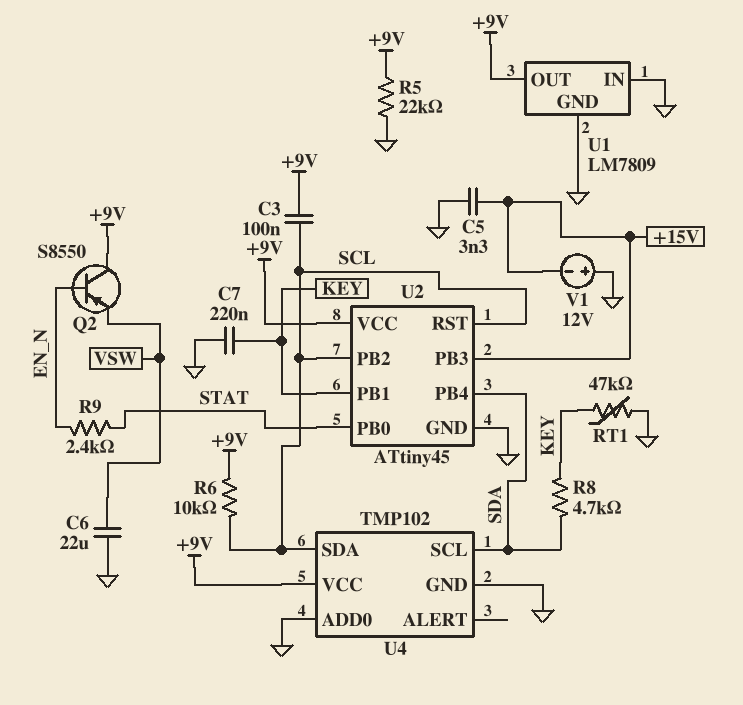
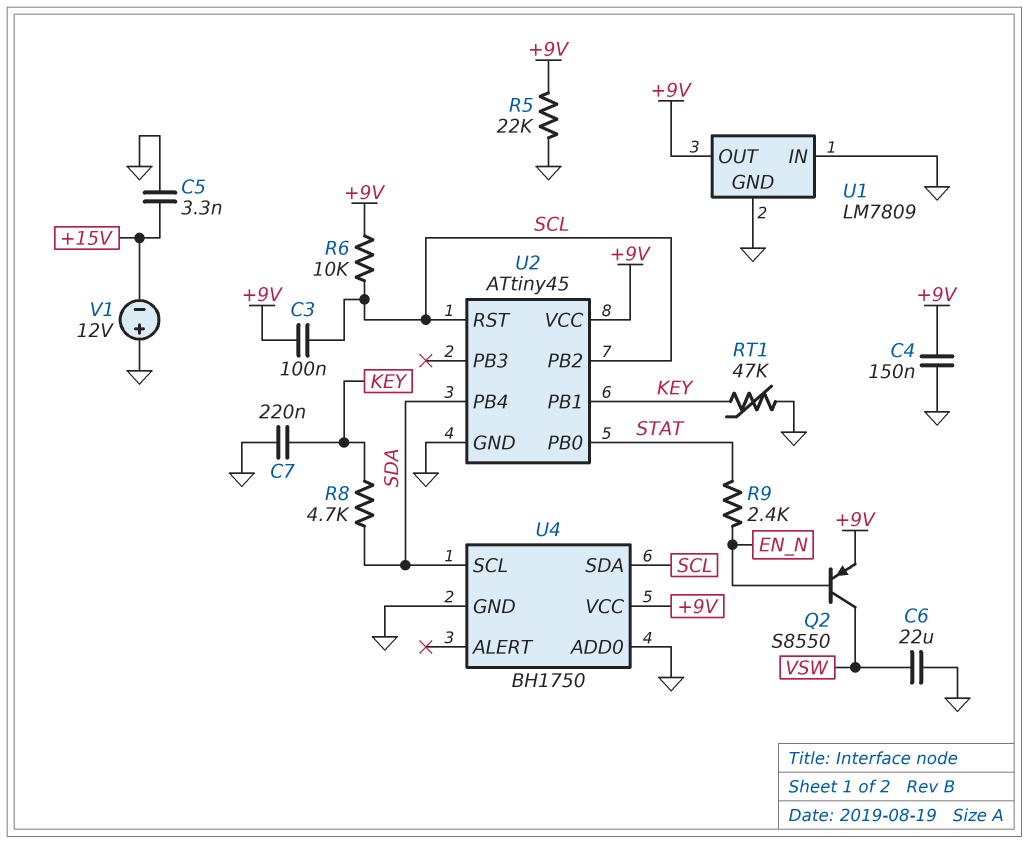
C4: none -> 150nF (+9V, GND)
Q2: PNP S8550 (B EN_N, C +9V, E VSW) -> PNP S8550 (B EN_N, C VSW, E +9V)
U2 pin PB3: +15V -> none
U4: TMP102 -> BH1750

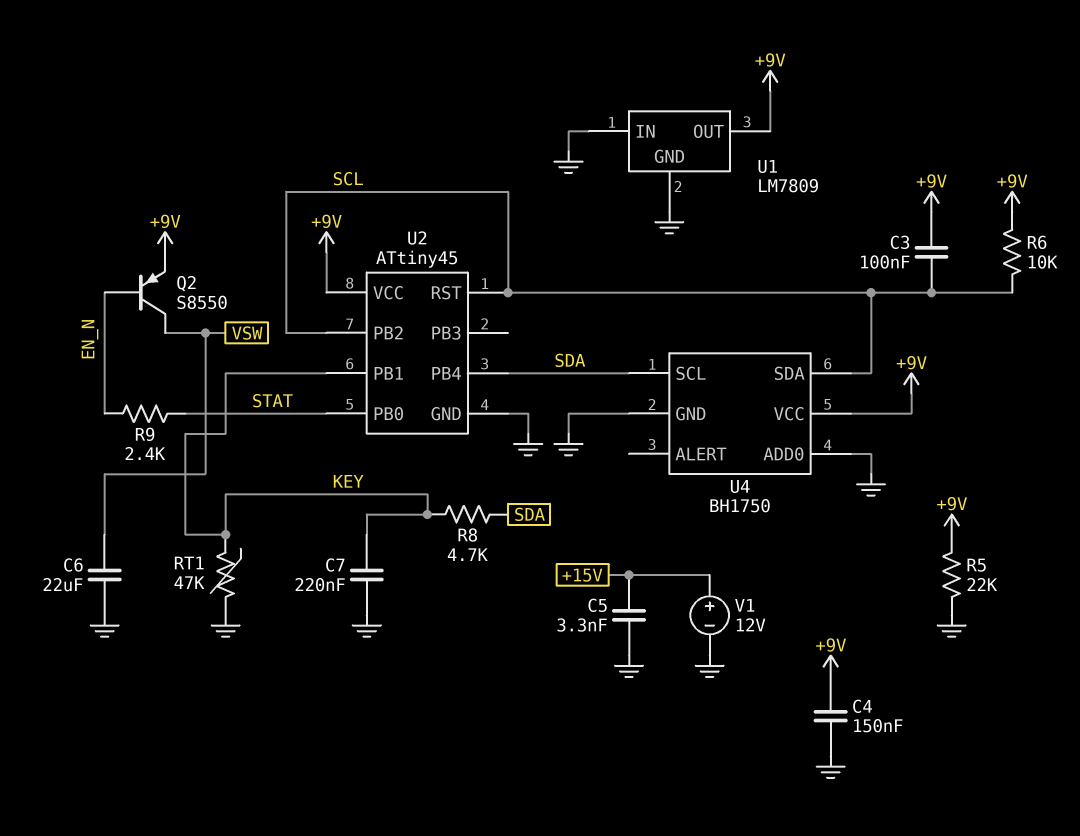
V1: 12V (plus GND, minus +15V) -> 12V (plus +15V, minus GND)

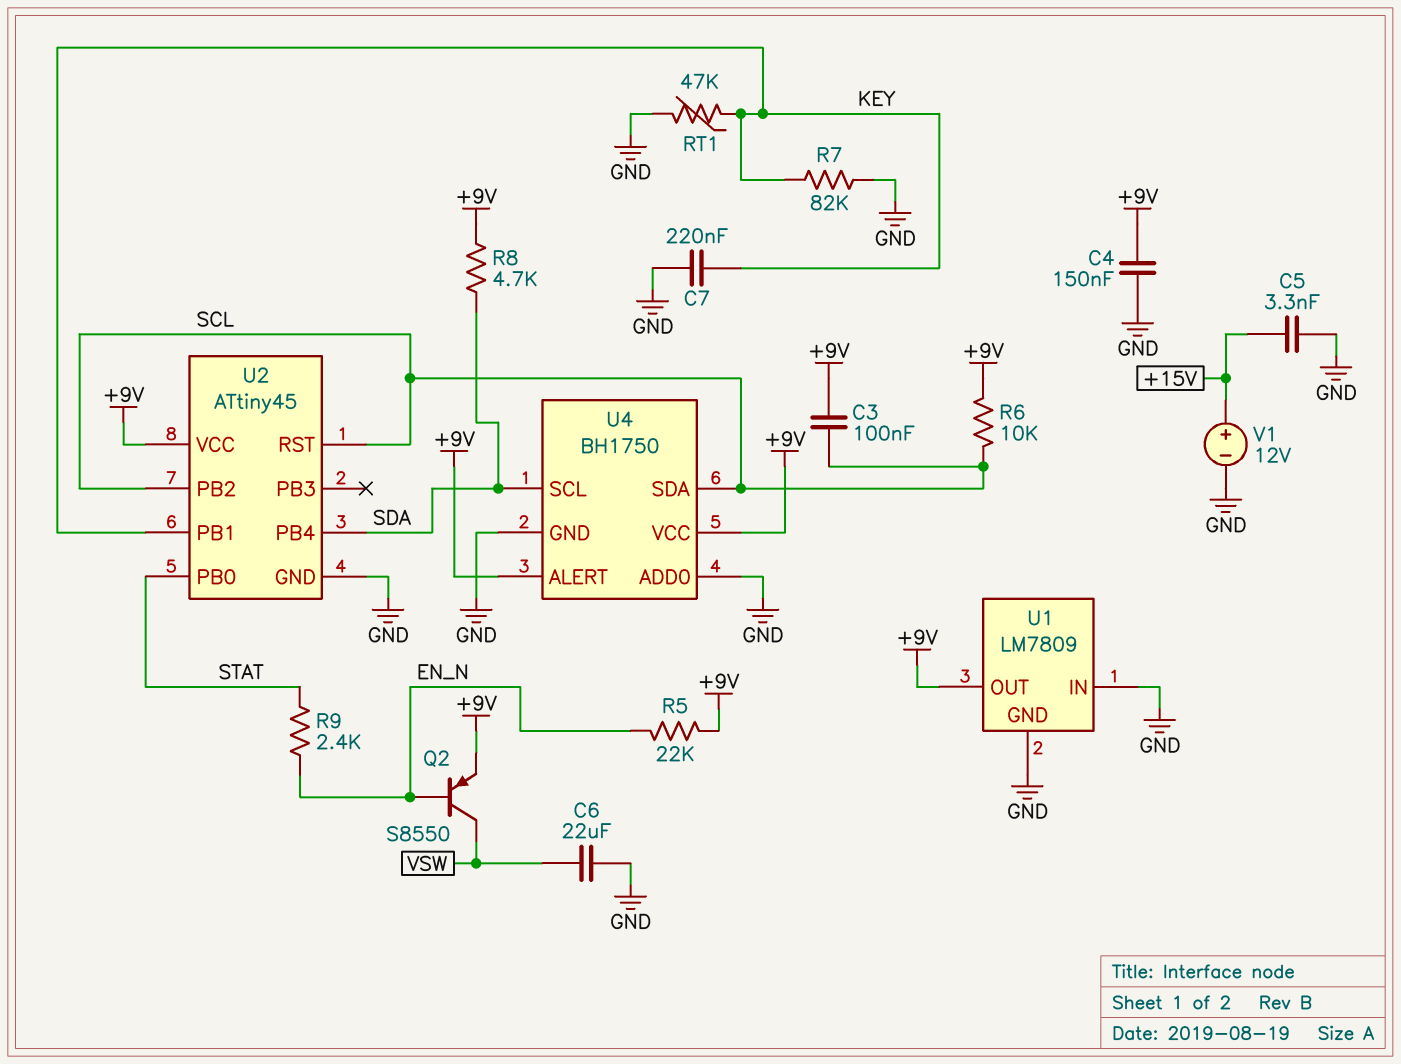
R5: 22k (+9V, GND) -> 22k (+9V, EN_N)
R7: none -> 82k (GND, KEY)
R8: 4.7k (KEY, SDA) -> 4.7k (+9V, SDA)
U4 pin ALERT: none -> +9V

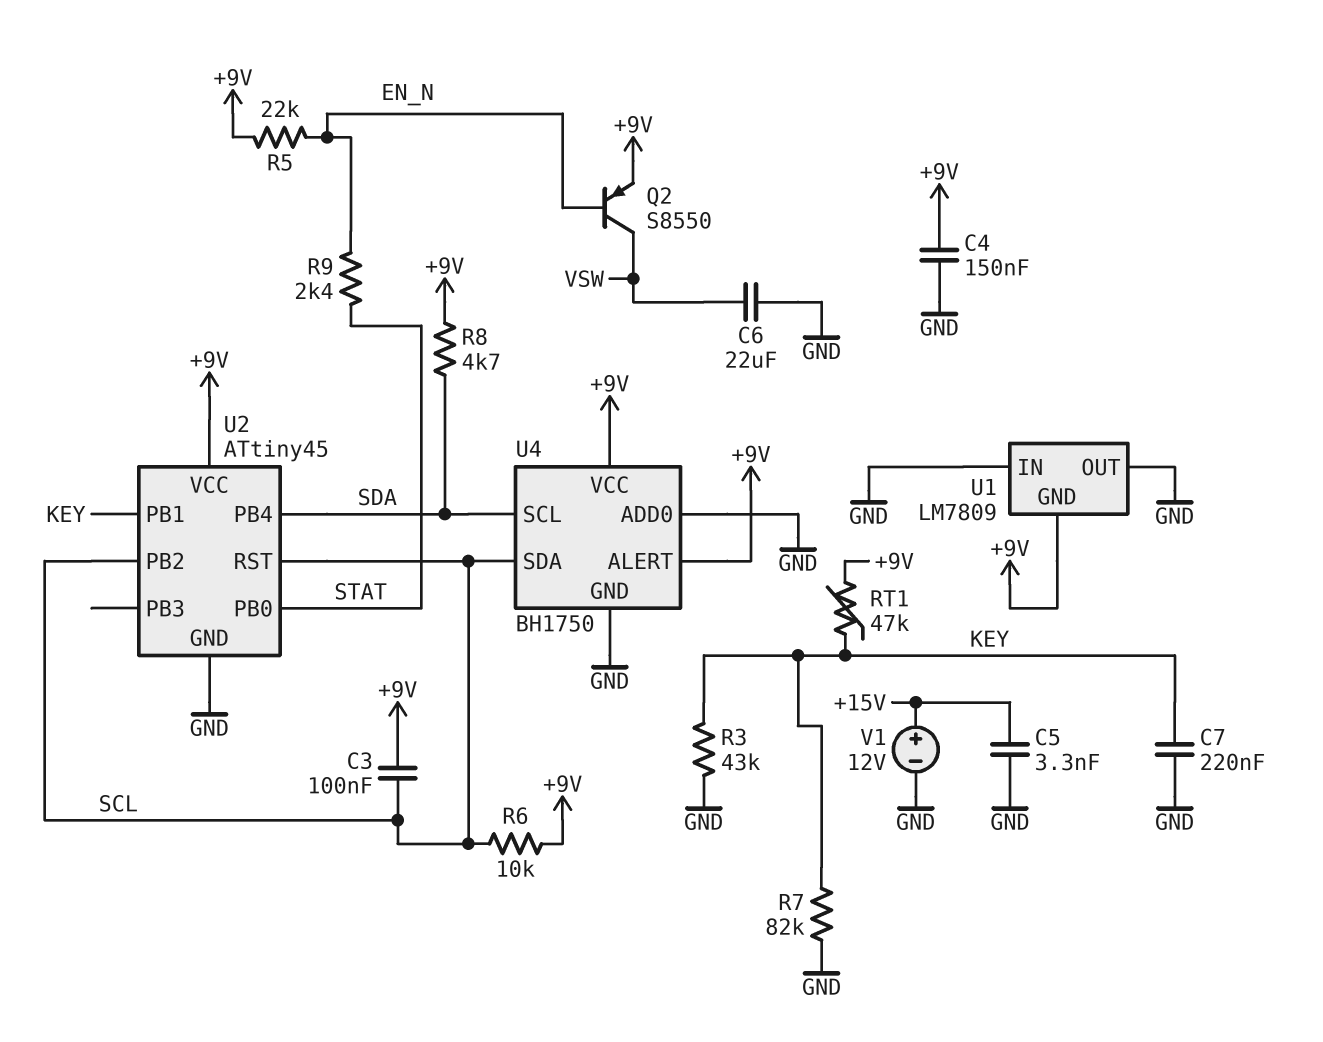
R3: none -> 43k (GND, KEY)
RT1: 47k (GND, KEY) -> 47k (+9V, KEY)
U1 pin GND: GND -> +9V
U1 pin OUT: +9V -> GND

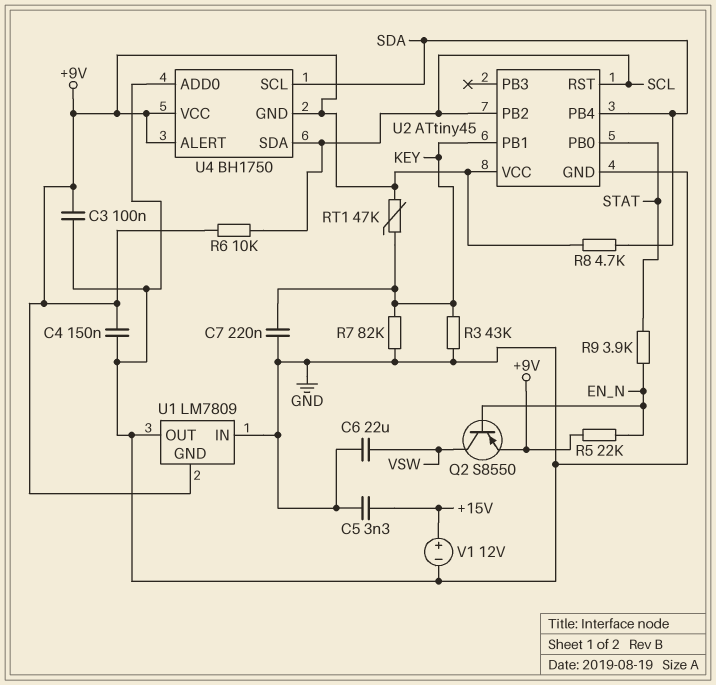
C3: 100nF (+9V, SCL) -> 100nF (+9V, GND)
R9: 2.4k (EN_N, STAT) -> 3.9k (EN_N, STAT)
U4 pin GND: GND -> +9V

